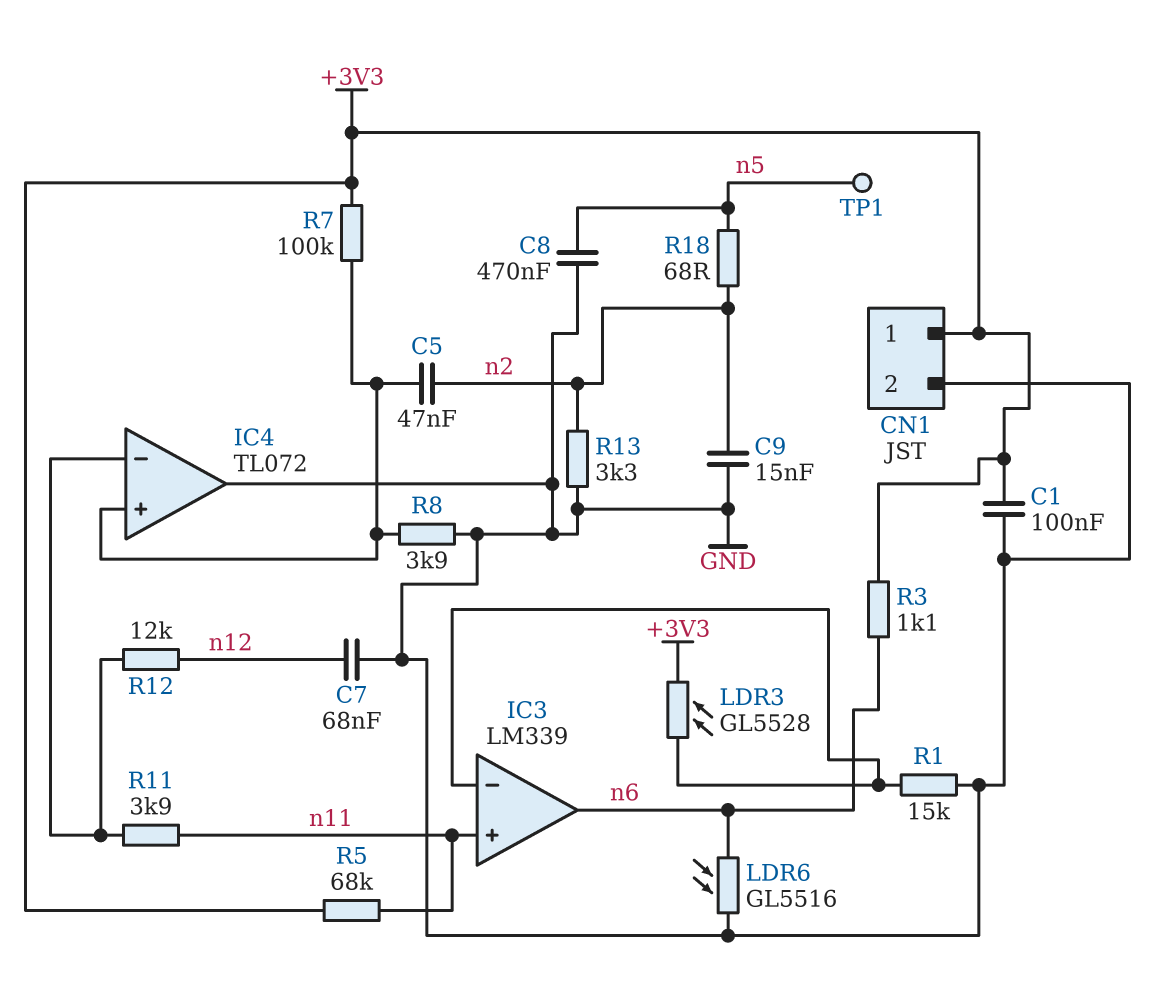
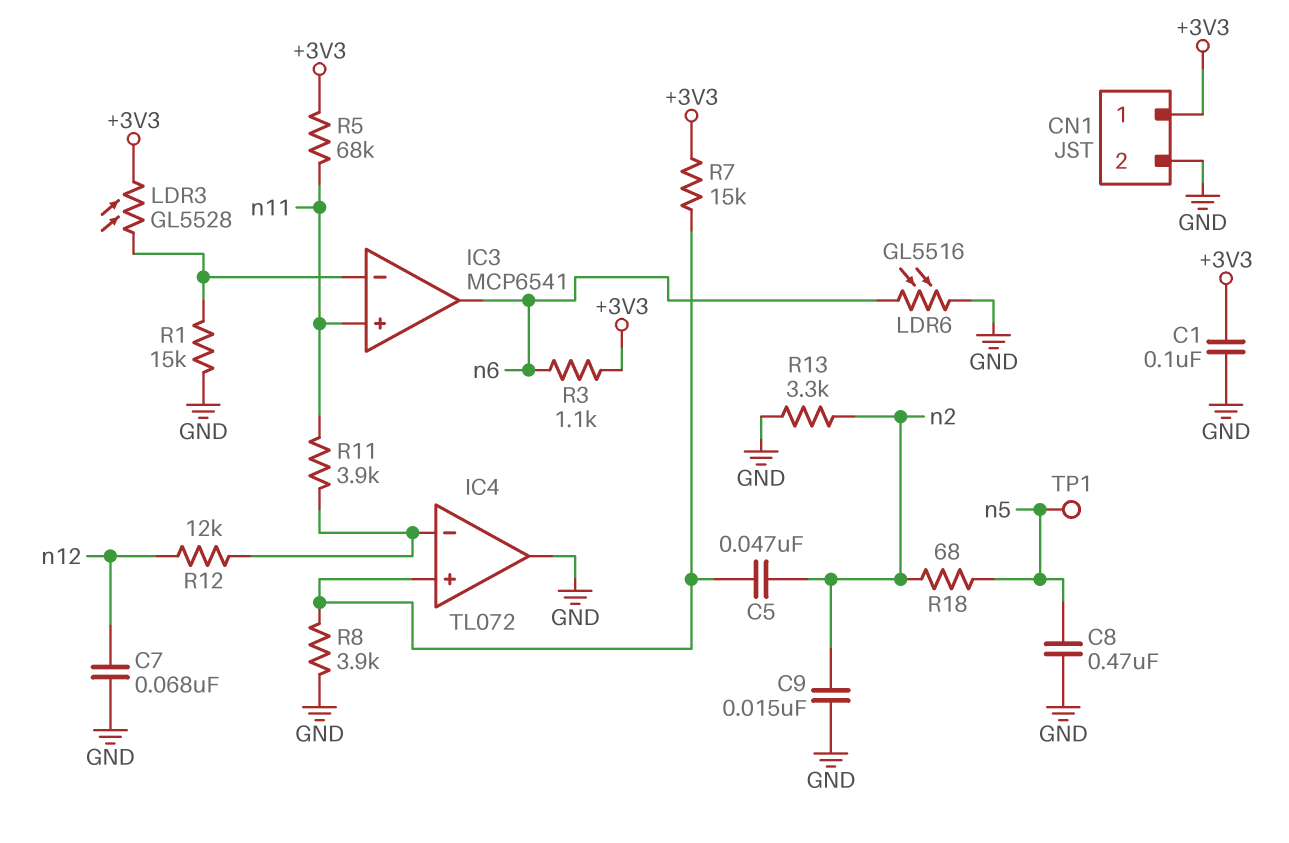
IC3: LM339 -> MCP6541
R7: 100k (+3V3, IC4/in+) -> 15k (+3V3, IC4/in+)

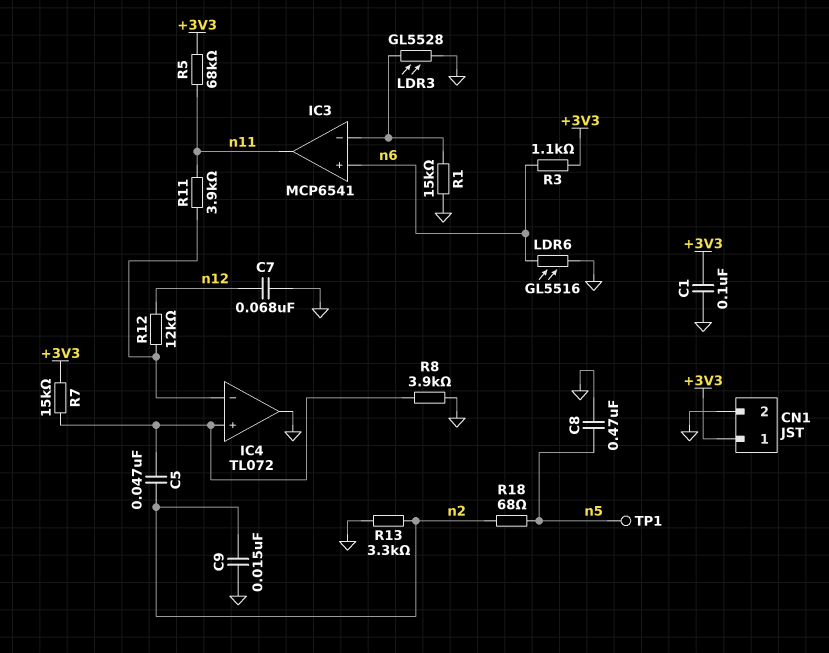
IC3 pin in+: n11 -> n6
IC3 pin out: n6 -> n11
LDR3: GL5528 (+3V3, IC3/in-) -> GL5528 (GND, IC3/in-)

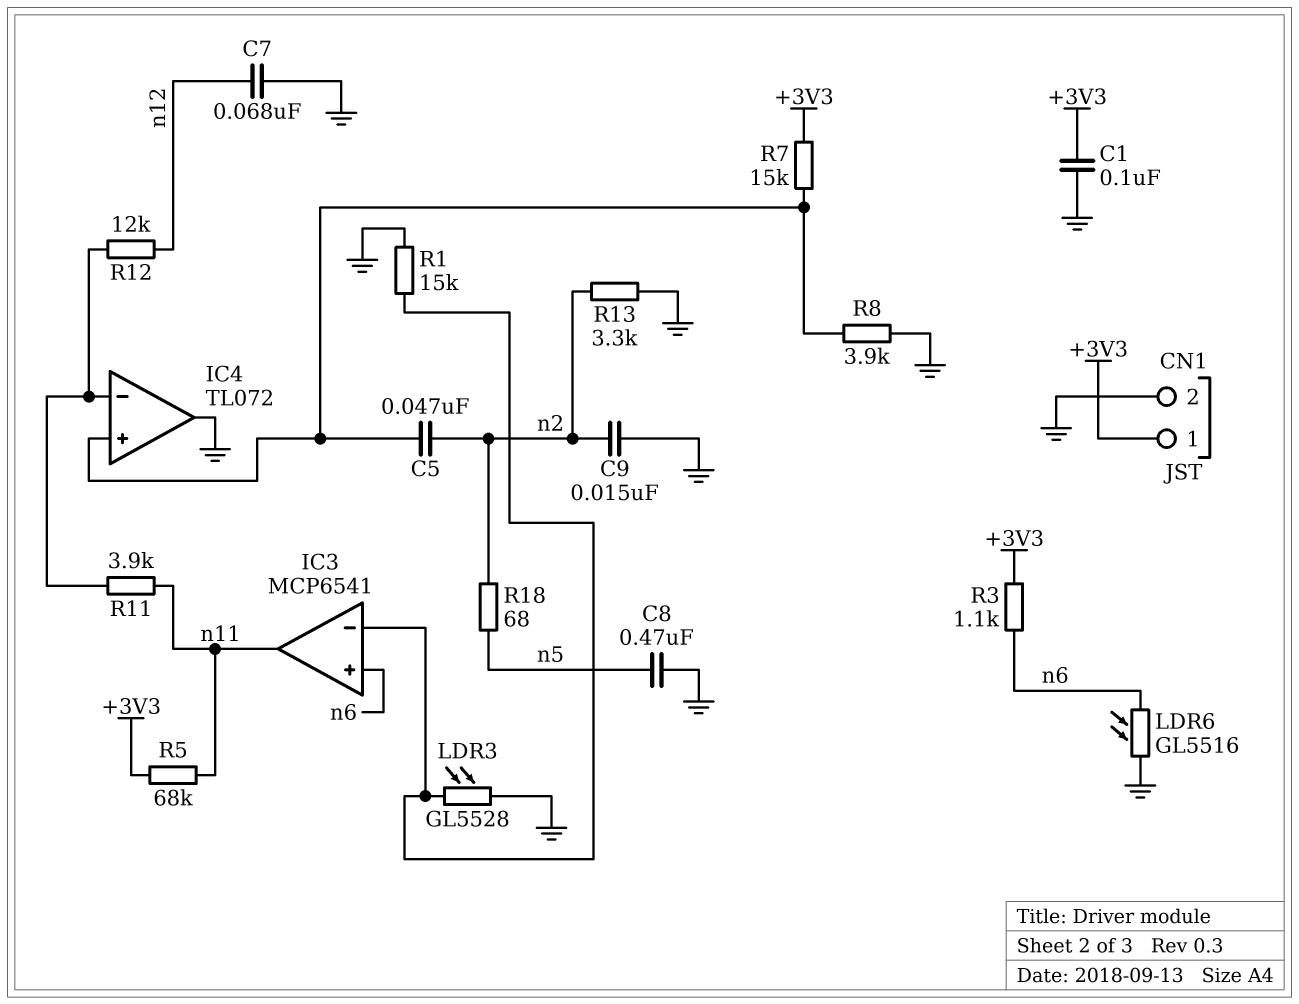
TP1: test point (n5) -> none

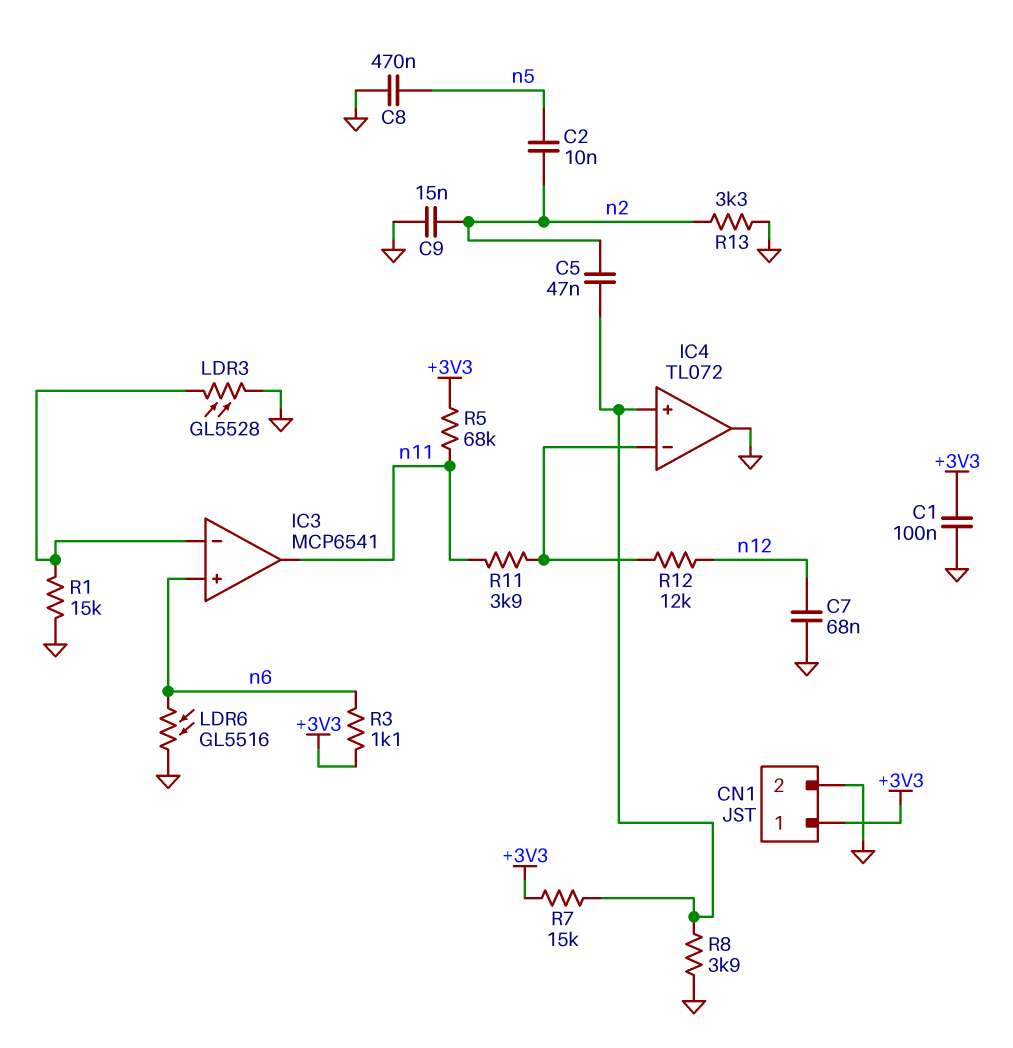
C2: none -> 10nF (n2, n5)
R18: 68 (n2, n5) -> none

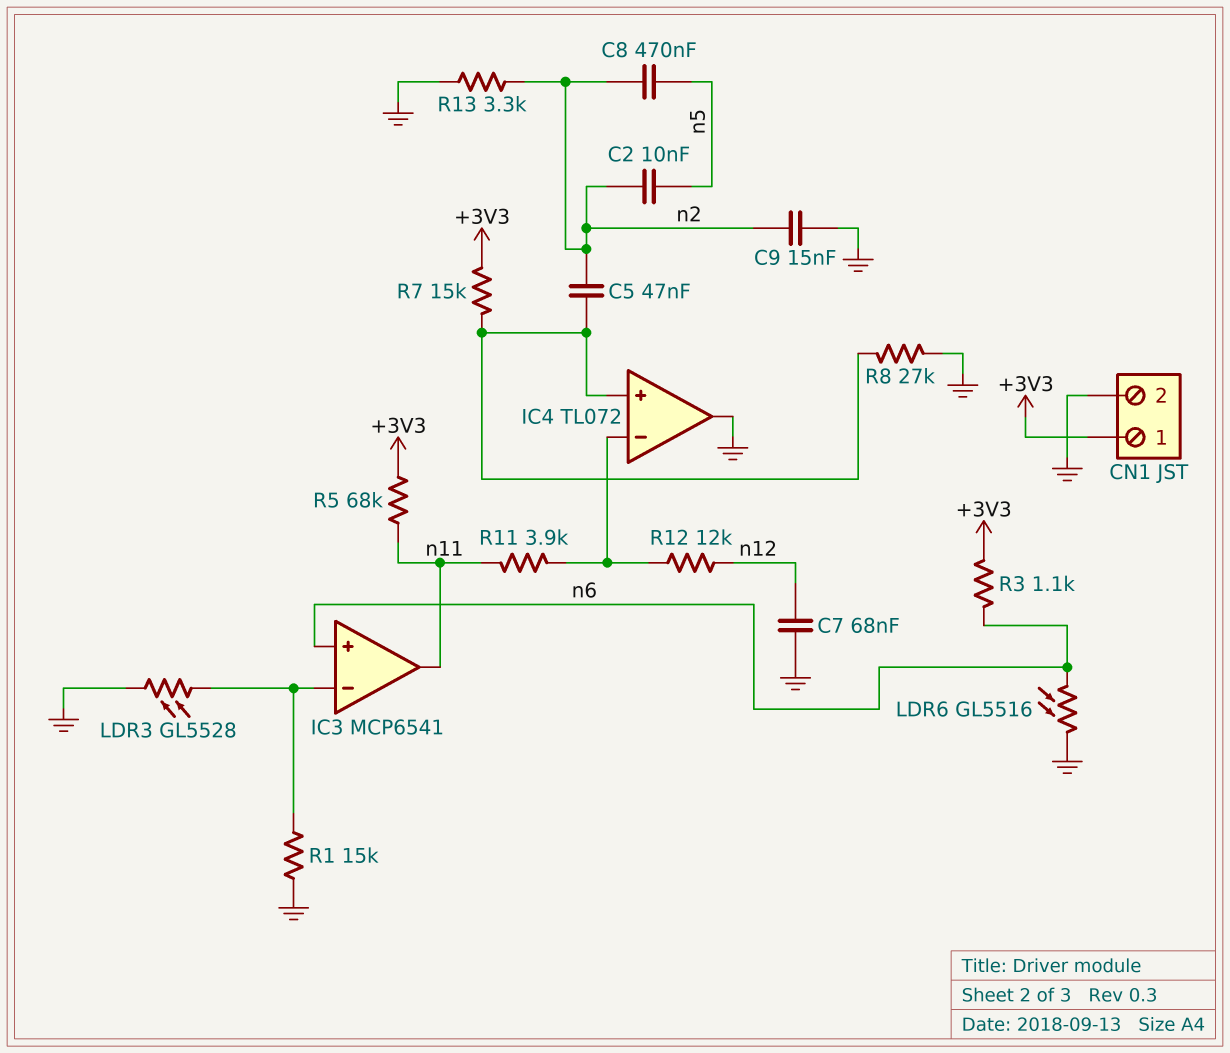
C1: 100nF (+3V3, GND) -> none
C8: 470nF (GND, n5) -> 470nF (n2, n5)
R8: 3.9k (GND, IC4/in+) -> 27k (GND, IC4/in+)

